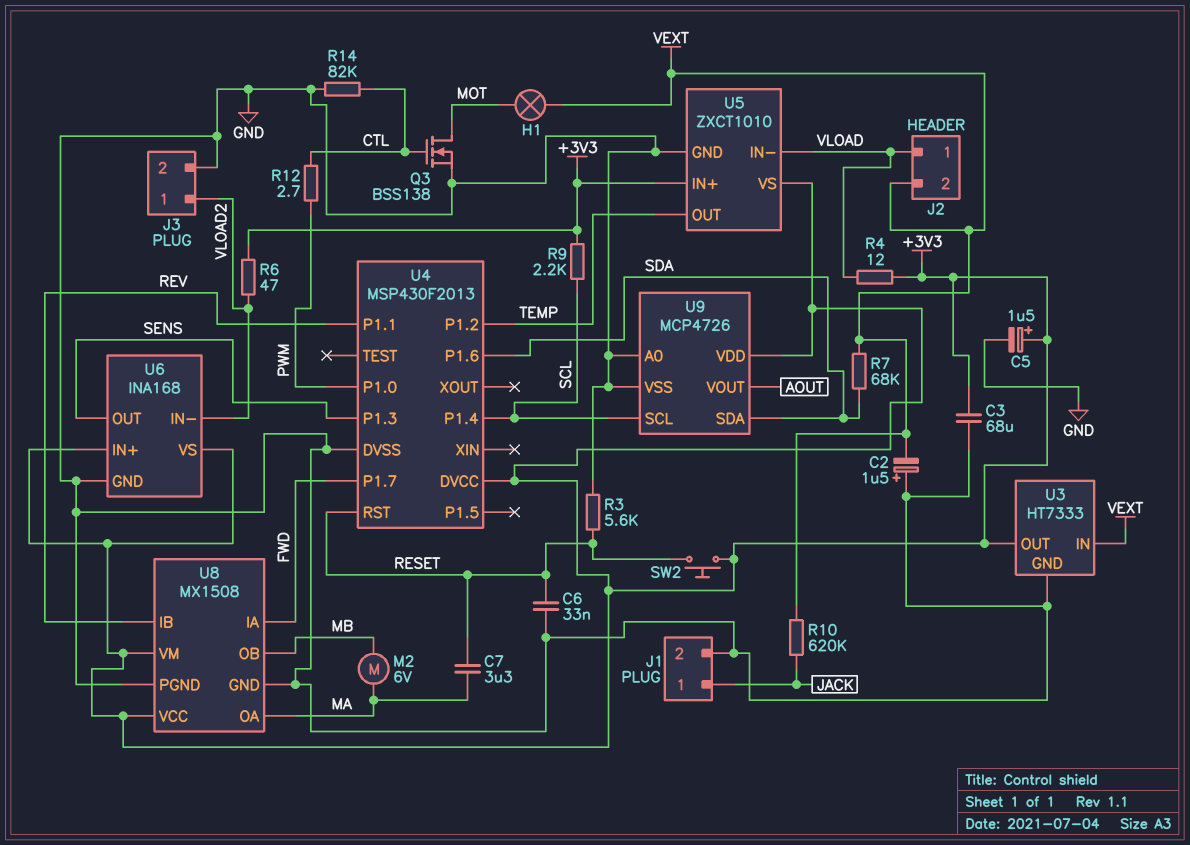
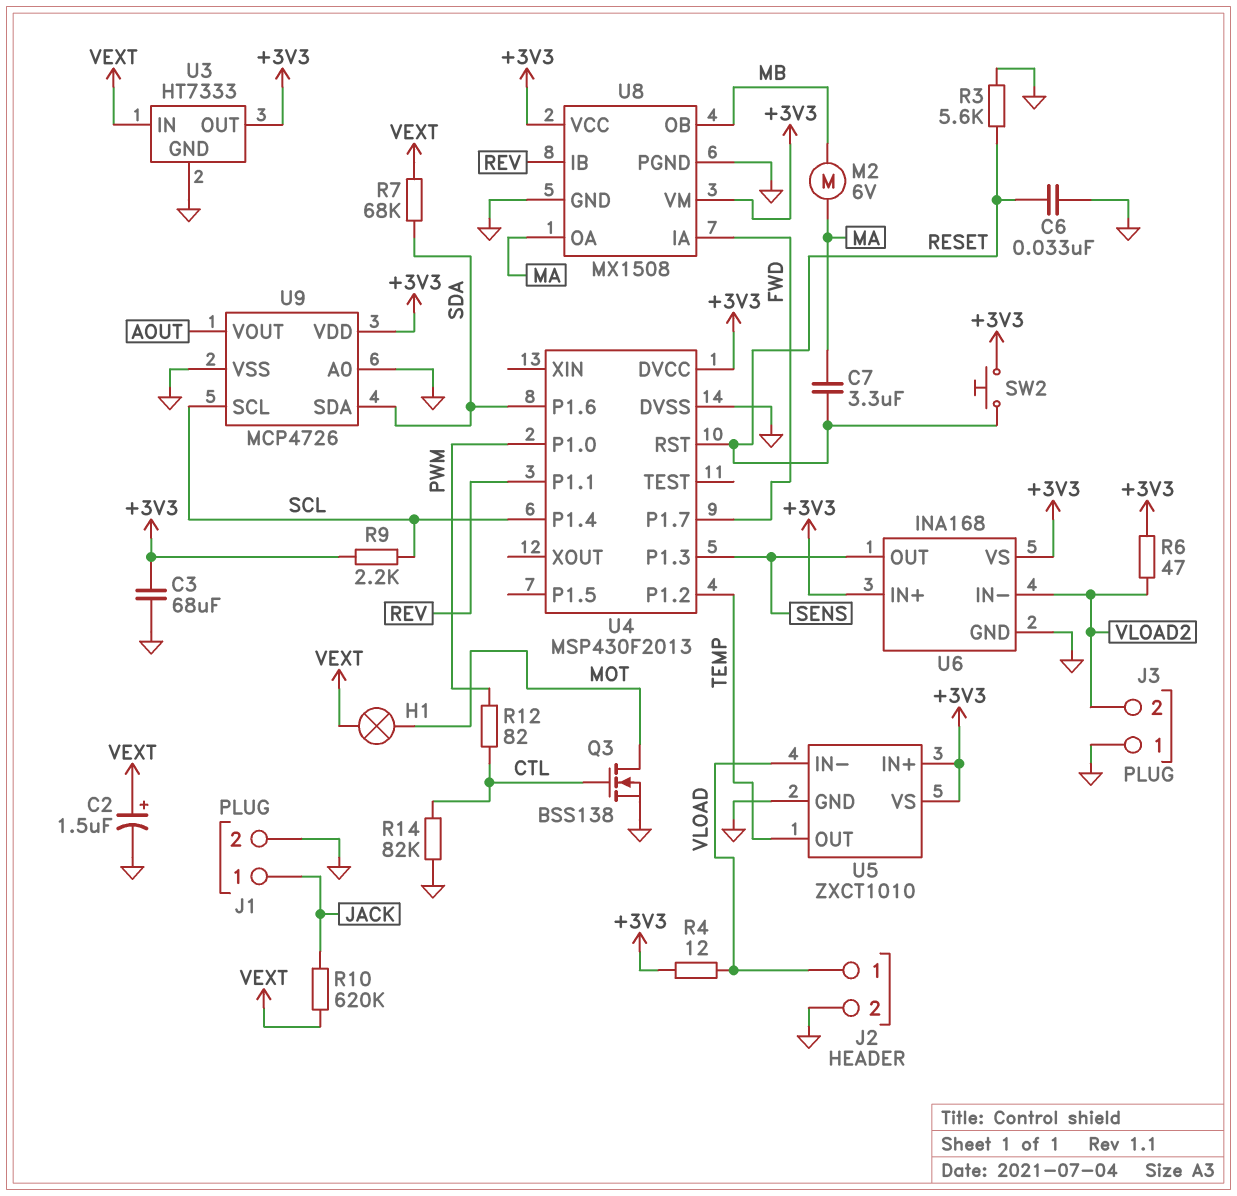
C2: 1.5uF (plus GND, minus VEXT) -> 1.5uF (plus VEXT, minus GND)
C5: 1.5uF (plus +3V3, minus GND) -> none
J2 pin 2: VEXT -> GND
J3 pin 1: VLOAD2 -> GND
J3 pin 2: GND -> VLOAD2
R12: 2.7 (CTL, PWM) -> 82 (CTL, PWM)

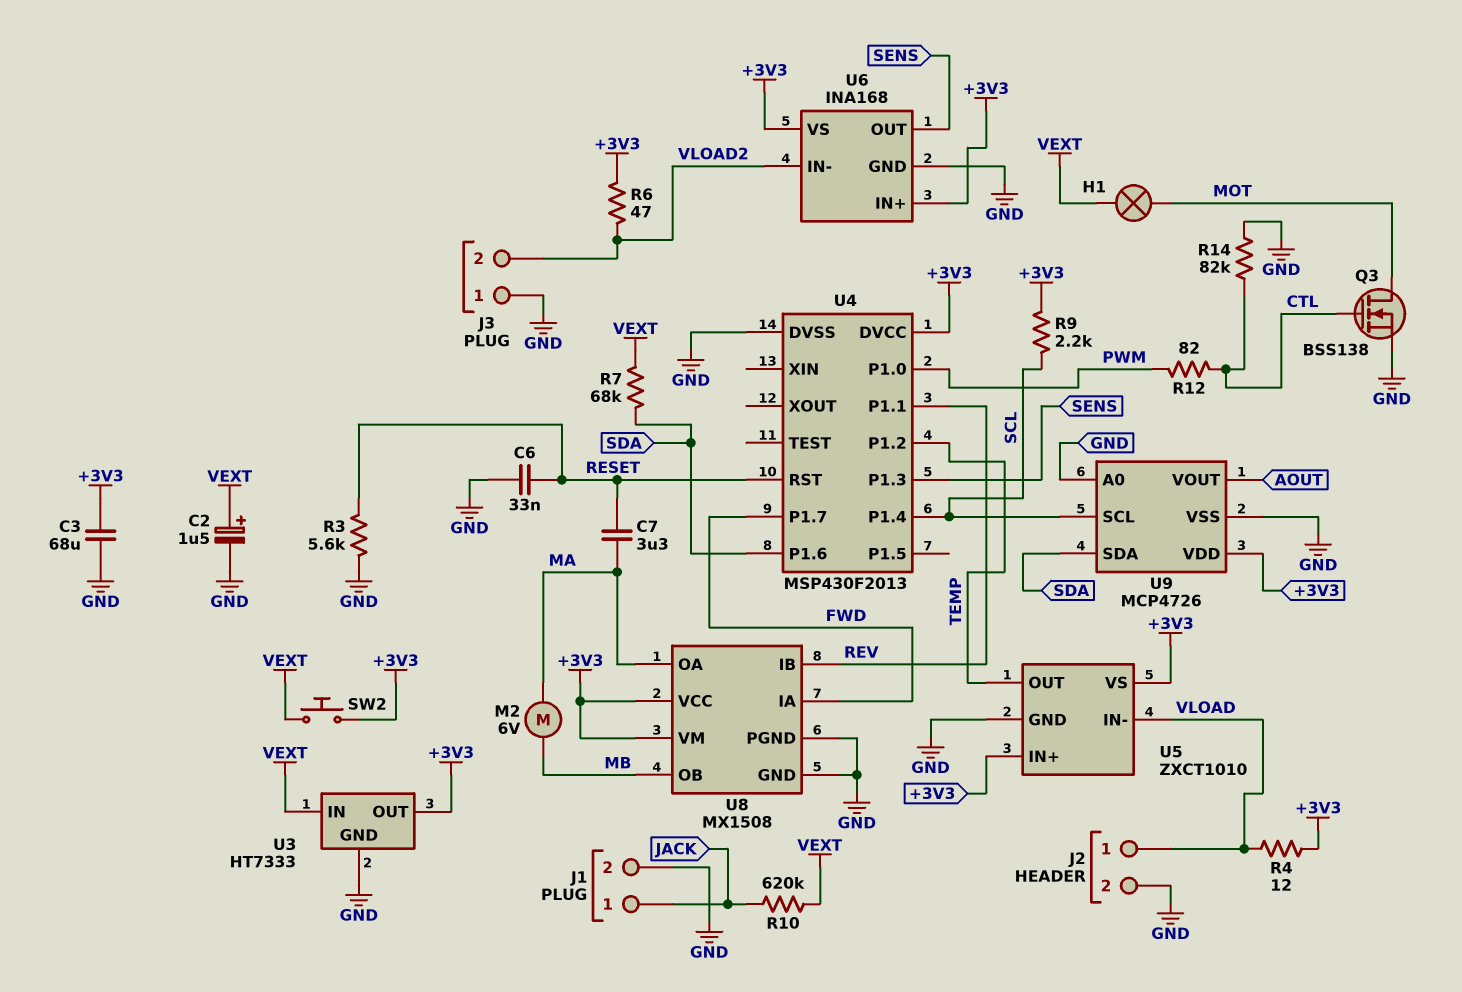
SW2: button (+3V3, RESET) -> button (+3V3, VEXT)

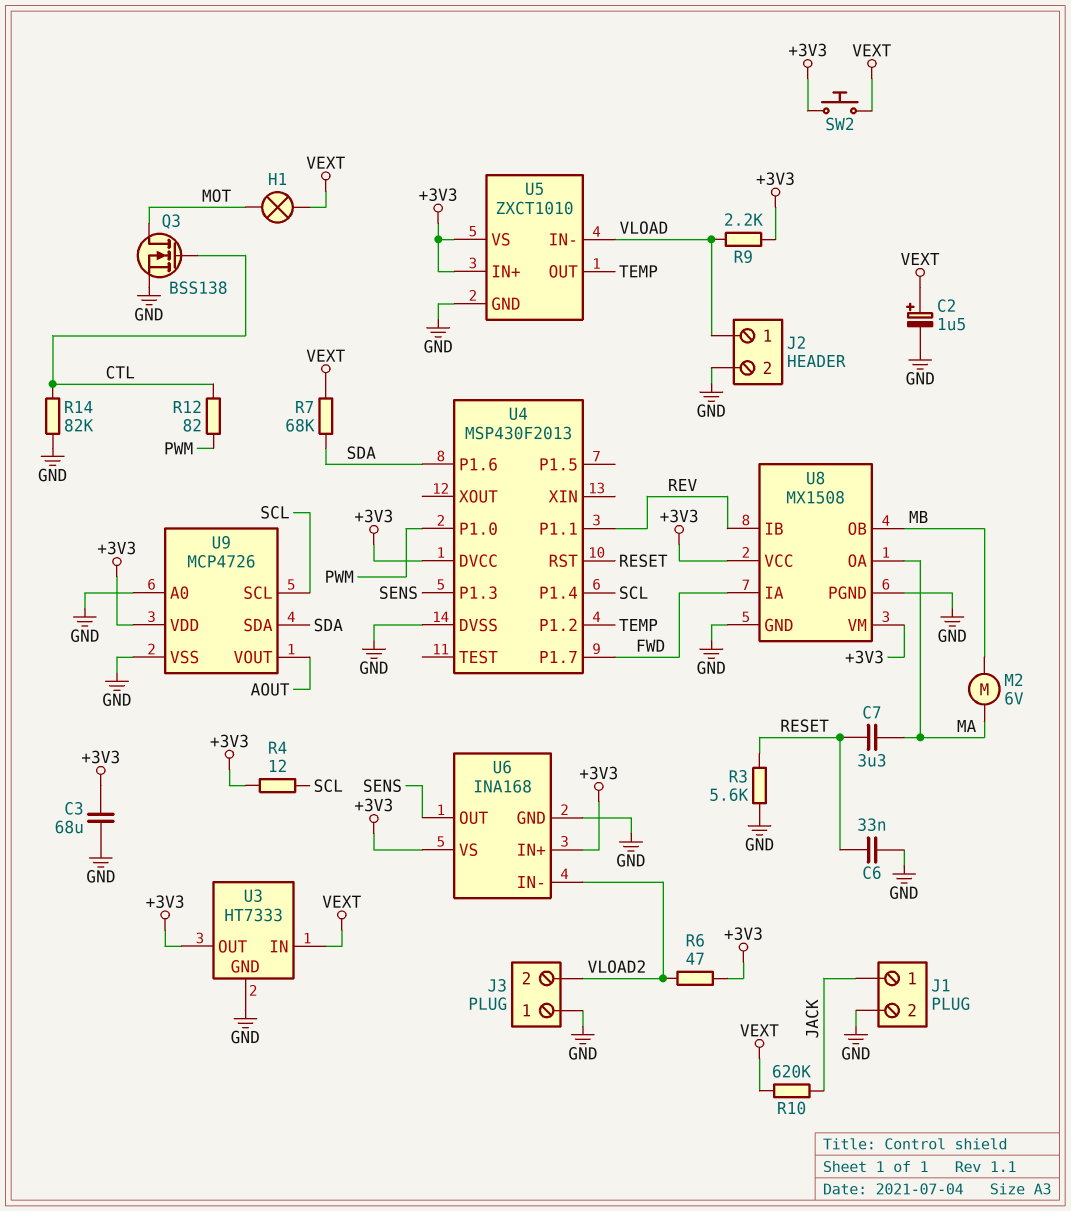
R4: 12 (+3V3, VLOAD) -> 12 (+3V3, SCL)
R9: 2.2k (+3V3, SCL) -> 2.2k (+3V3, VLOAD)

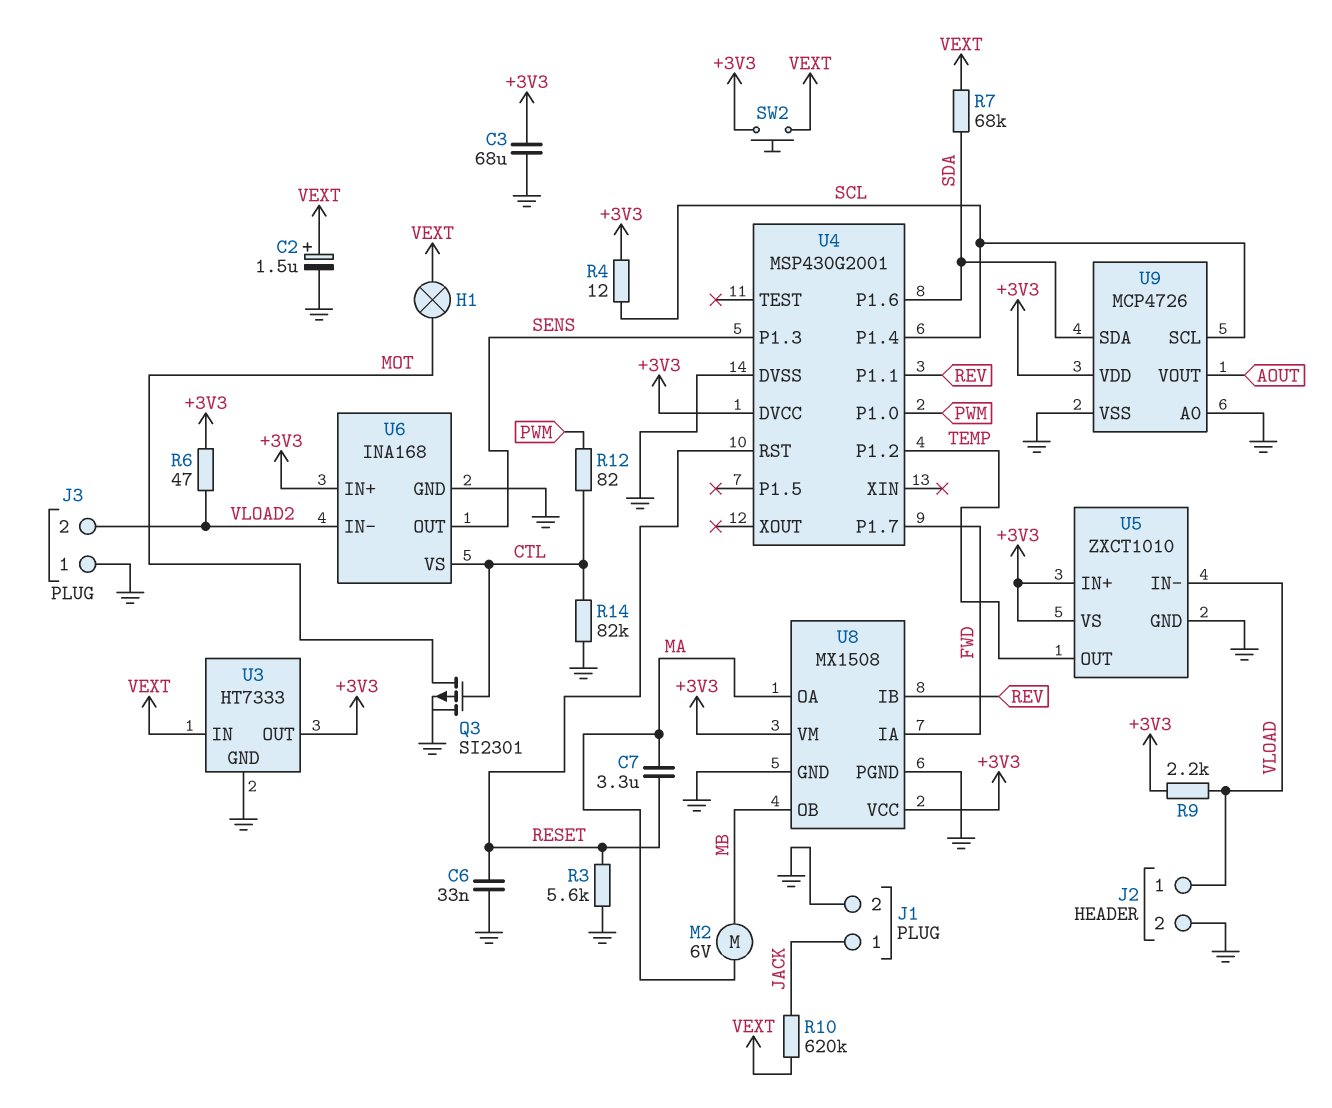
Q3: NMOS BSS138 (G CTL, D MOT, S GND) -> PMOS SI2301 (G CTL, D MOT, S GND)
U4: MSP430F2013 -> MSP430G2001
U6 pin VS: +3V3 -> CTL

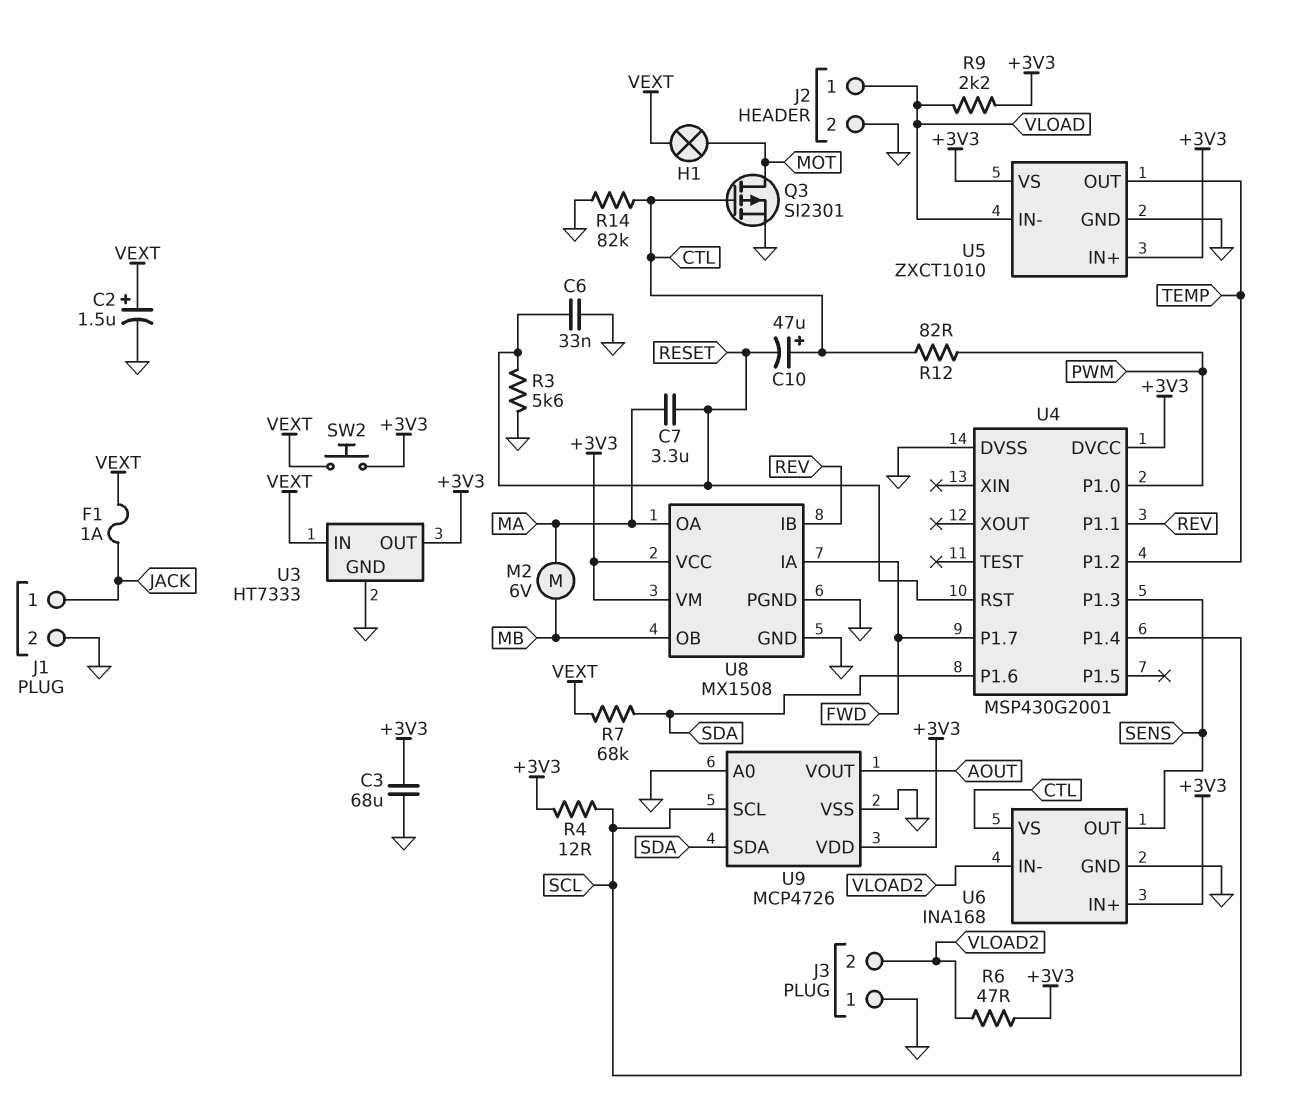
C10: none -> 47uF (plus CTL, minus RESET)
F1: none -> 1A (JACK, VEXT)
R10: 620k (JACK, VEXT) -> none

